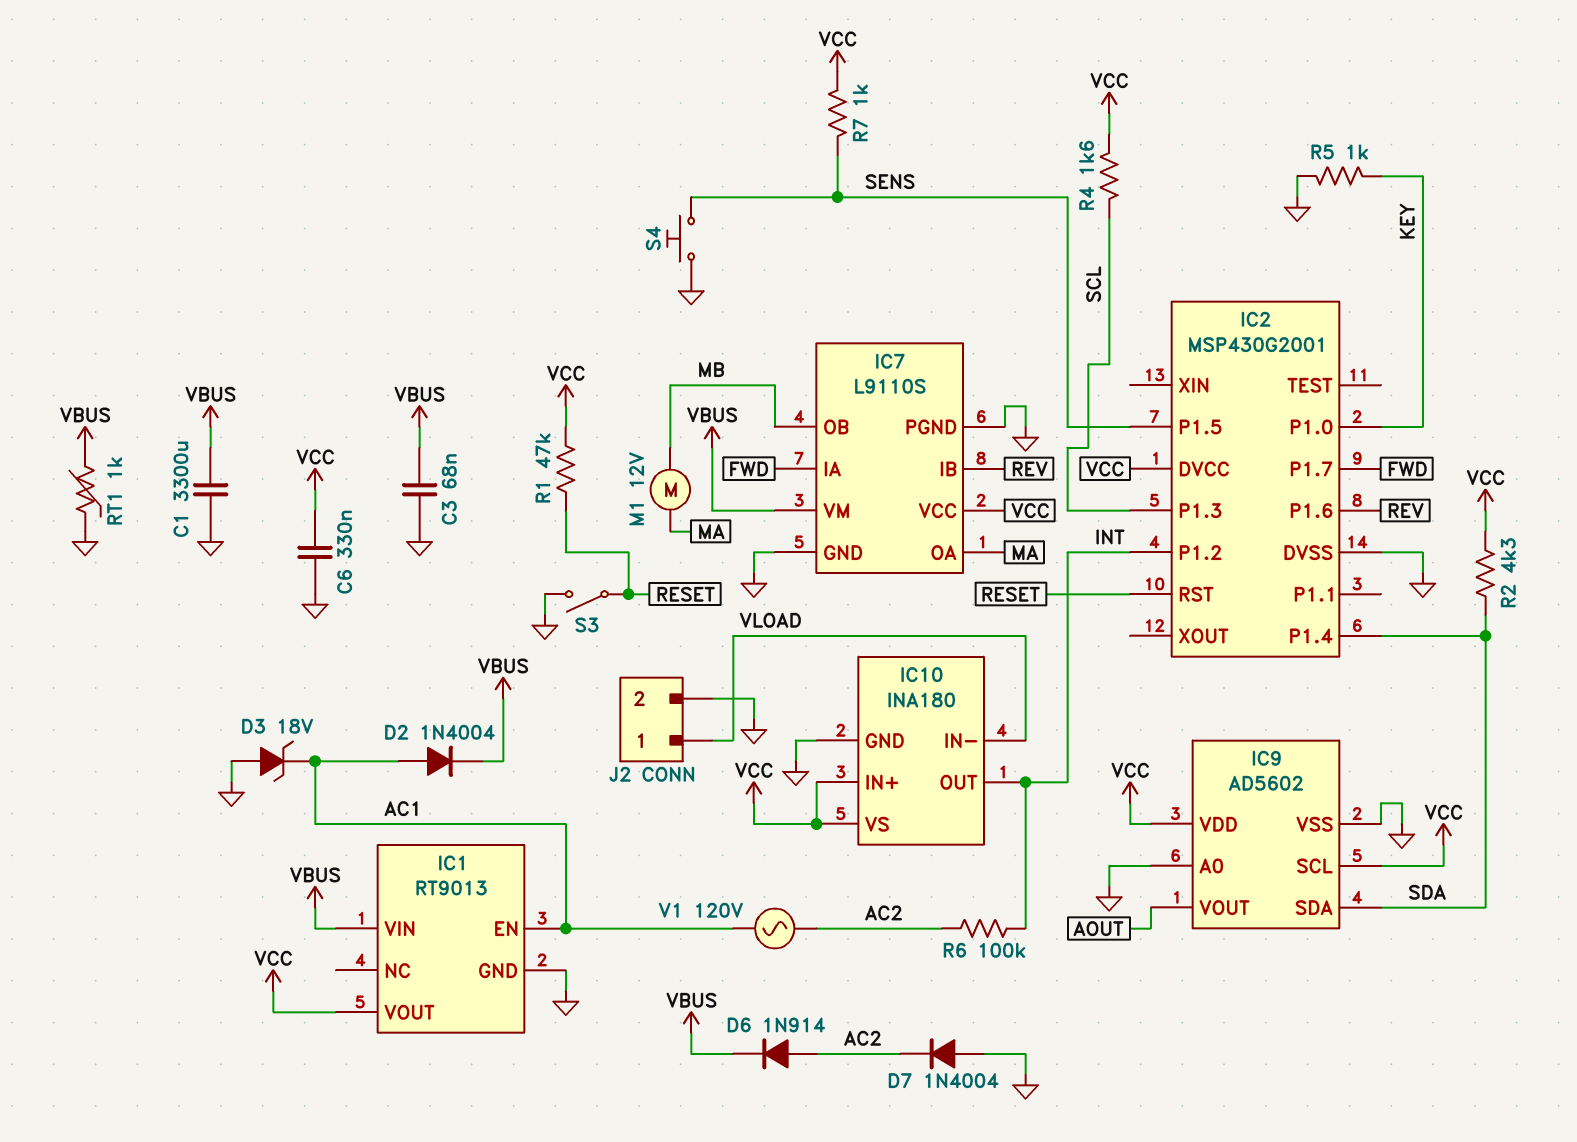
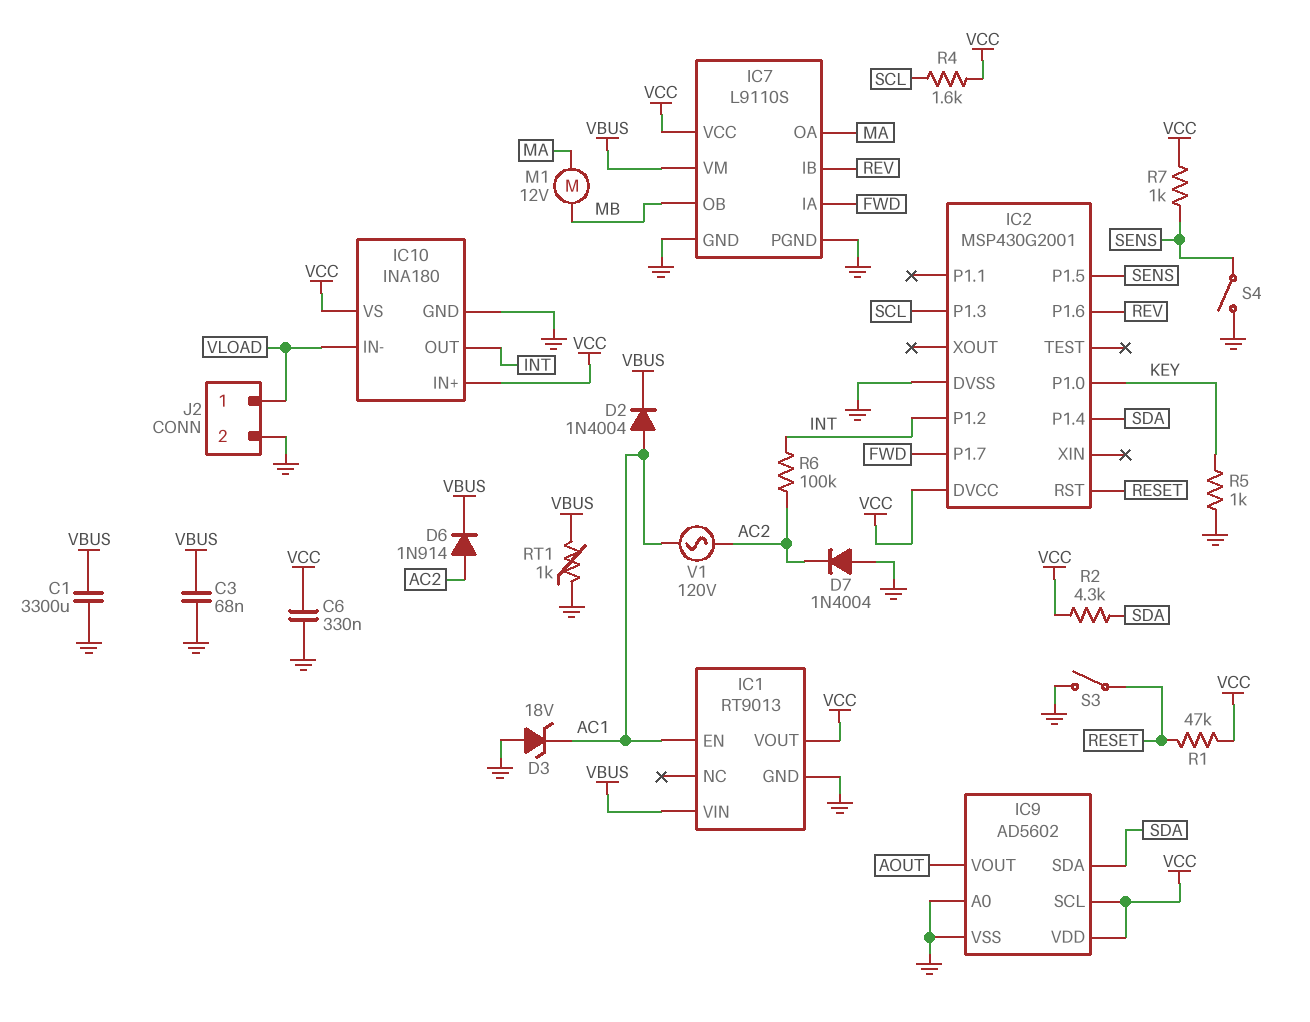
S4: button (GND, SENS) -> switch (GND, SENS)

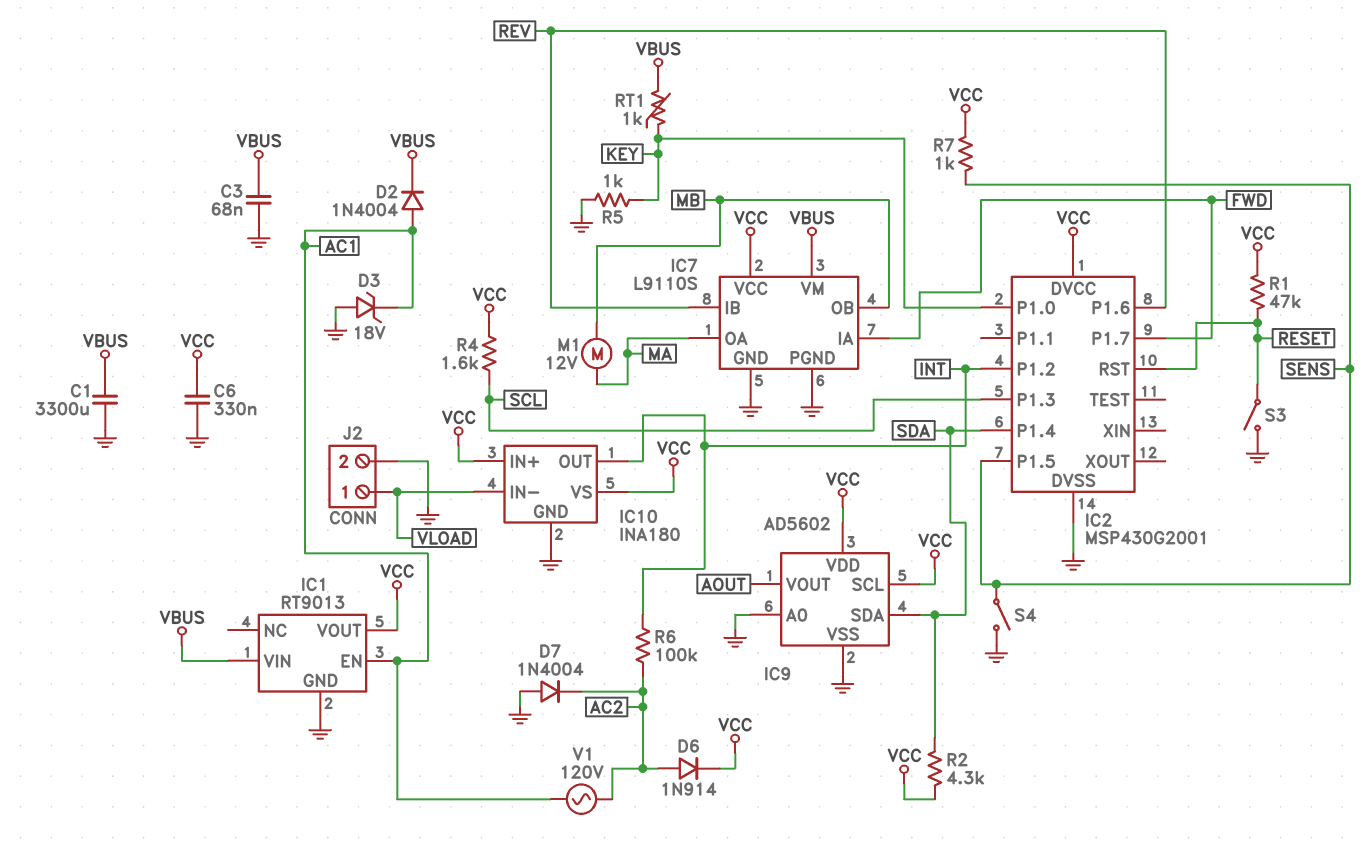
D6: diode 1N914 (A AC2, K VBUS) -> diode 1N914 (A AC2, K VCC)
RT1: 1k (GND, VBUS) -> 1k (KEY, VBUS)

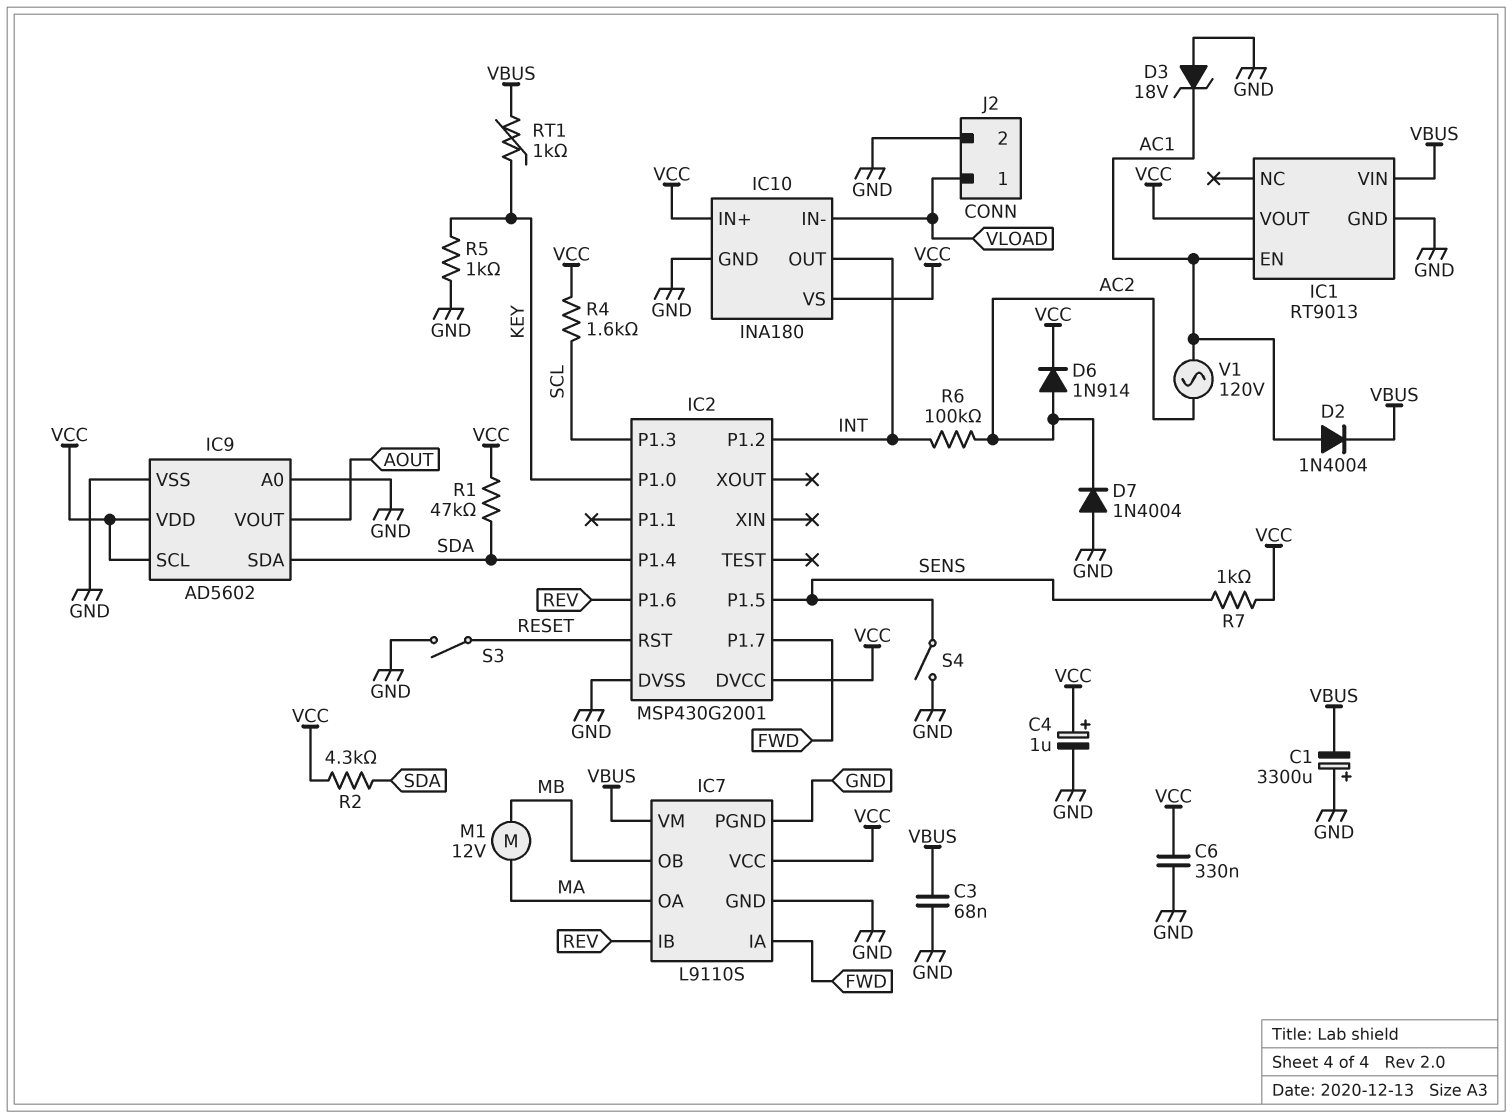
C1: 3300uF (GND, VBUS) -> 3300uF (plus GND, minus VBUS)
C4: none -> 1uF (plus VCC, minus GND)
R1: 47k (RESET, VCC) -> 47k (SDA, VCC)

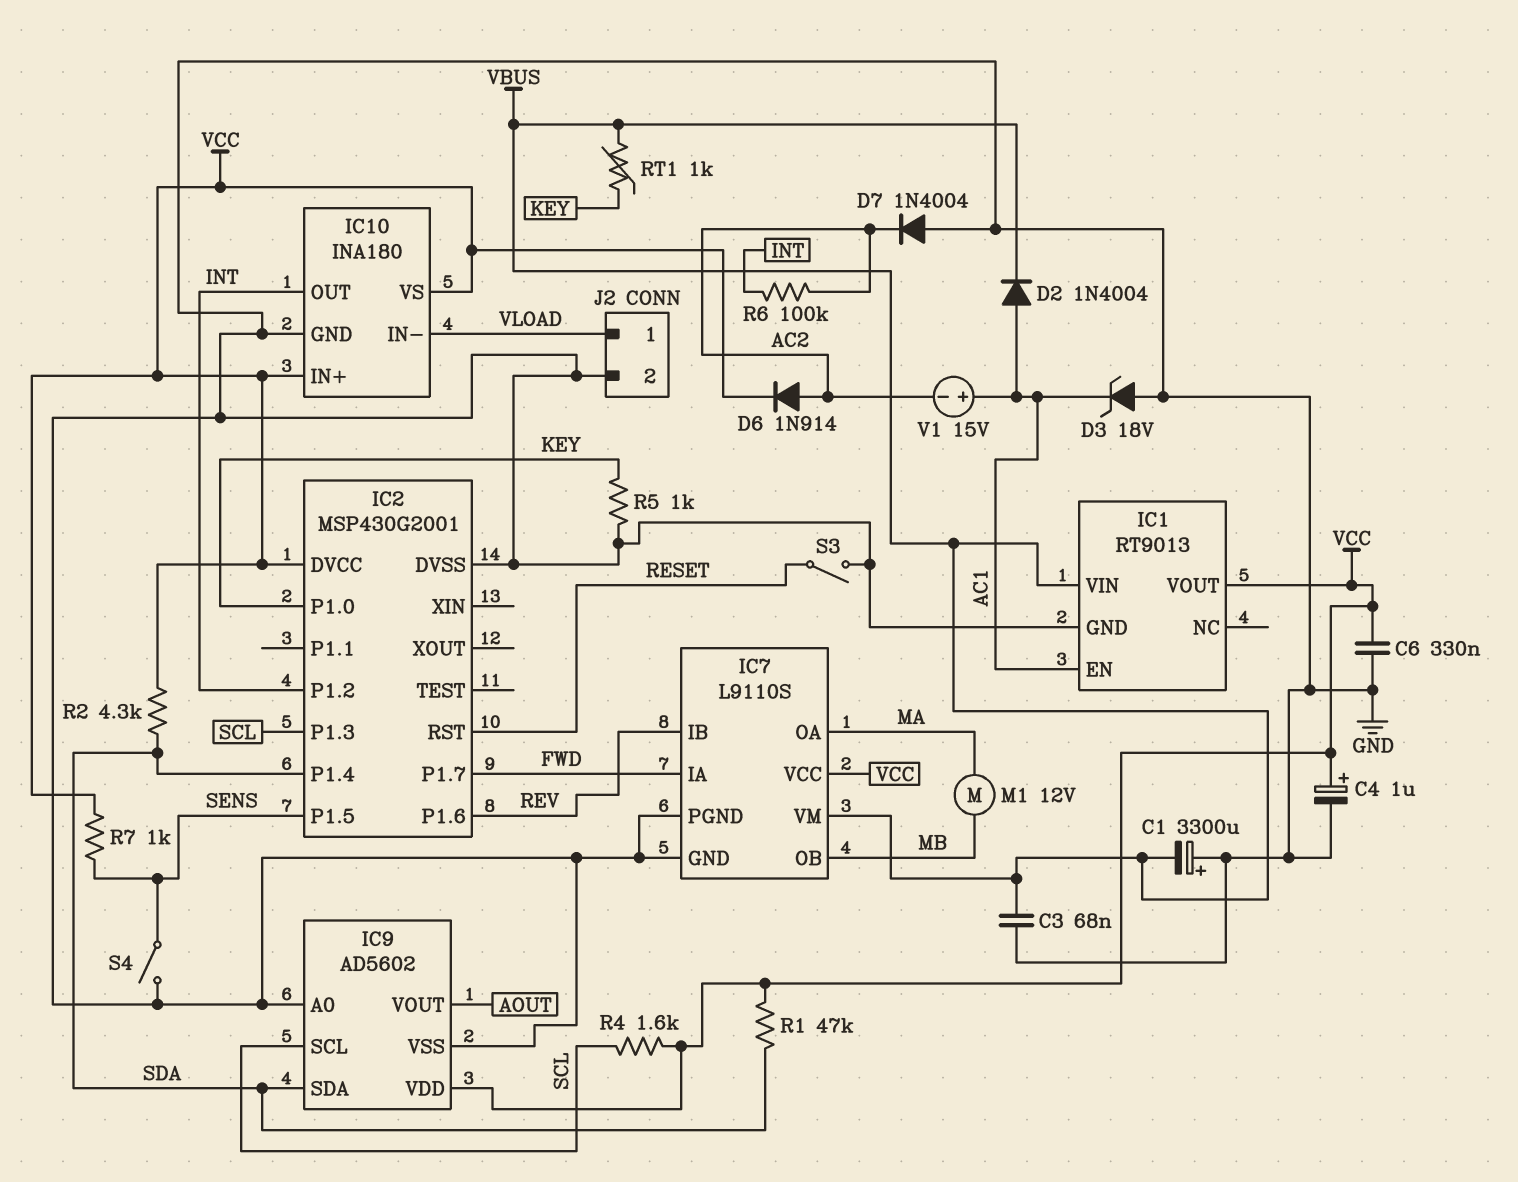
IC9 pin SCL: VCC -> SCL
V1: AC 120V (AC1, AC2) -> 15V (plus AC1, minus AC2)

